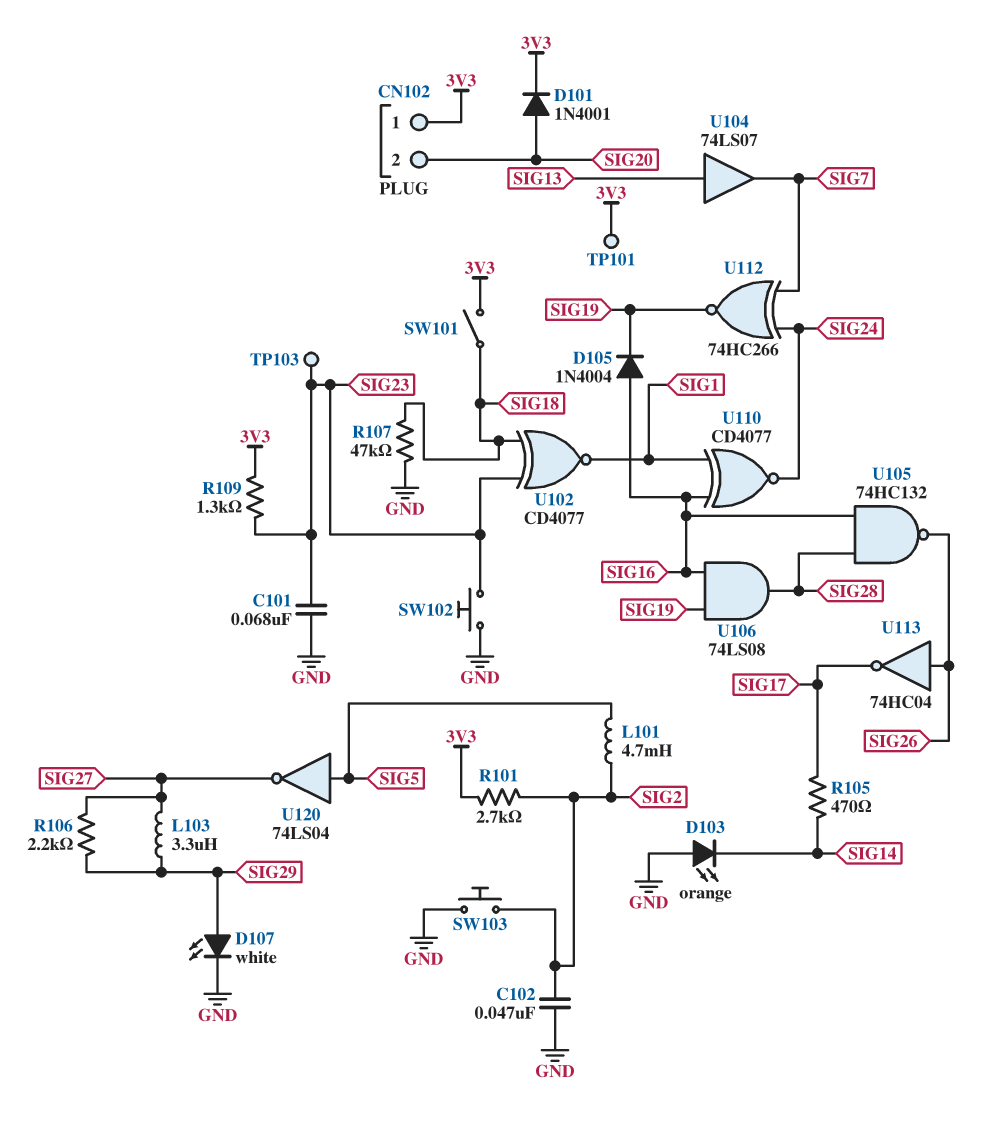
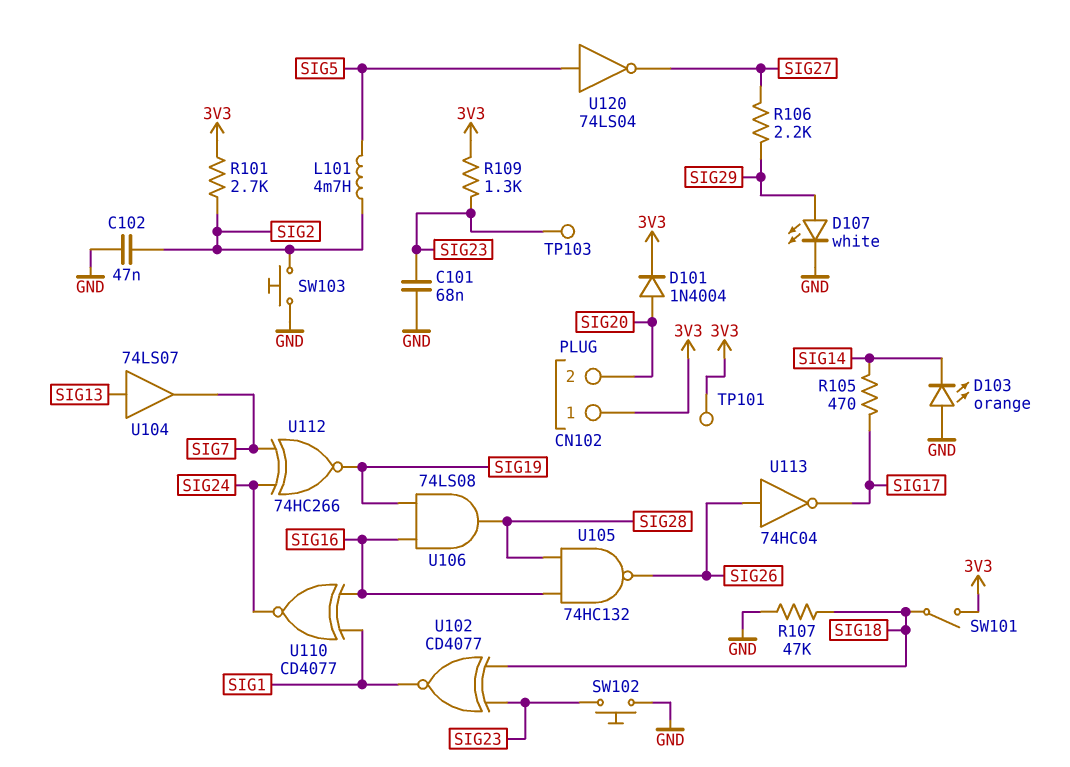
D101: diode 1N4001 (A SIG20, K 3V3) -> diode 1N4004 (A SIG20, K 3V3)
D105: diode 1N4004 (A SIG16, K SIG19) -> none
L103: 3.3uH (SIG27, SIG29) -> none

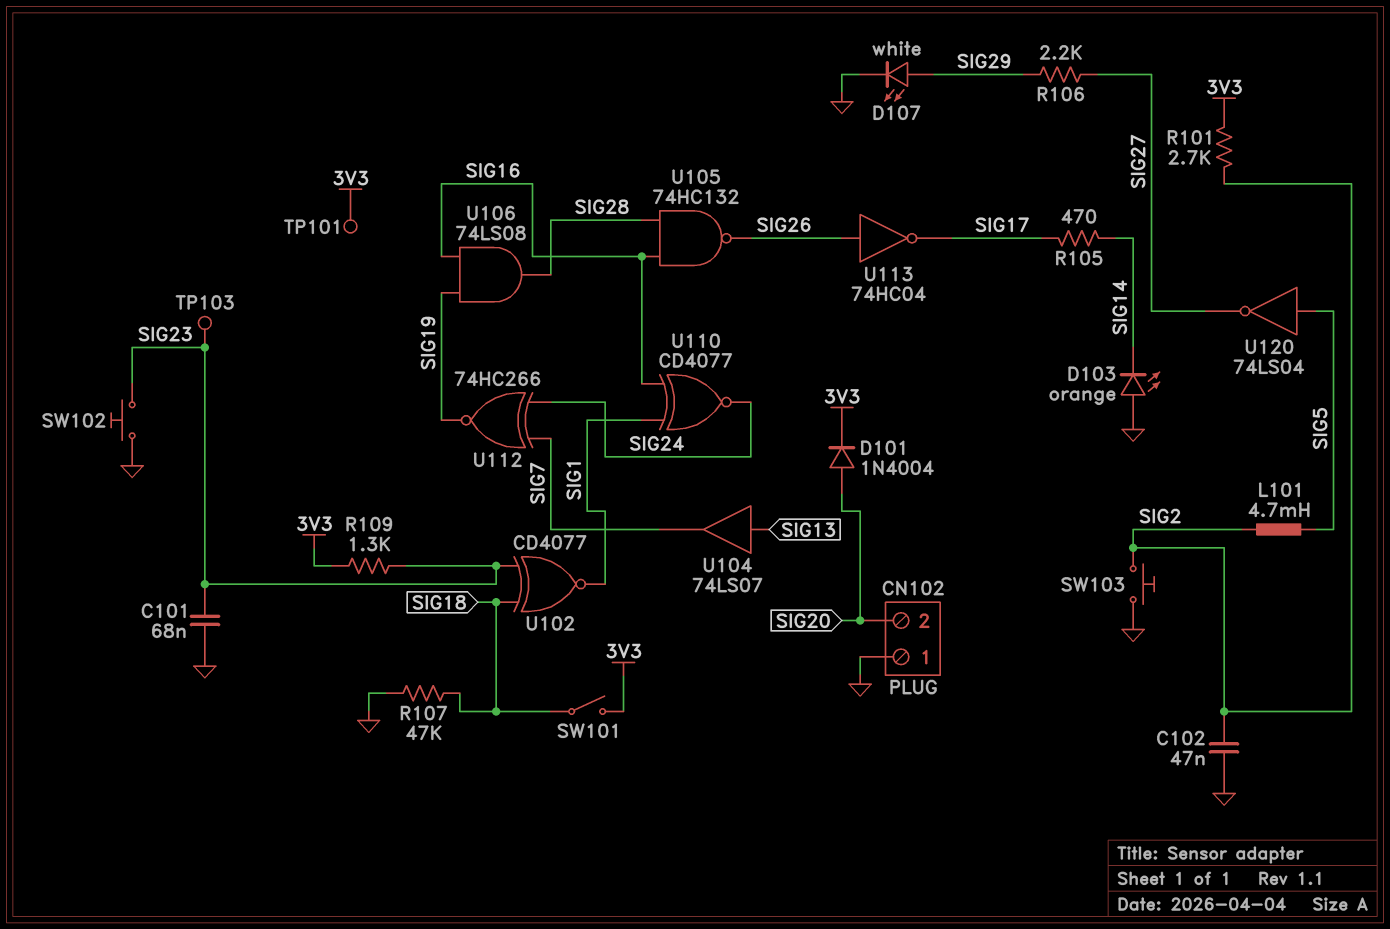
CN102 pin 1: 3V3 -> GND

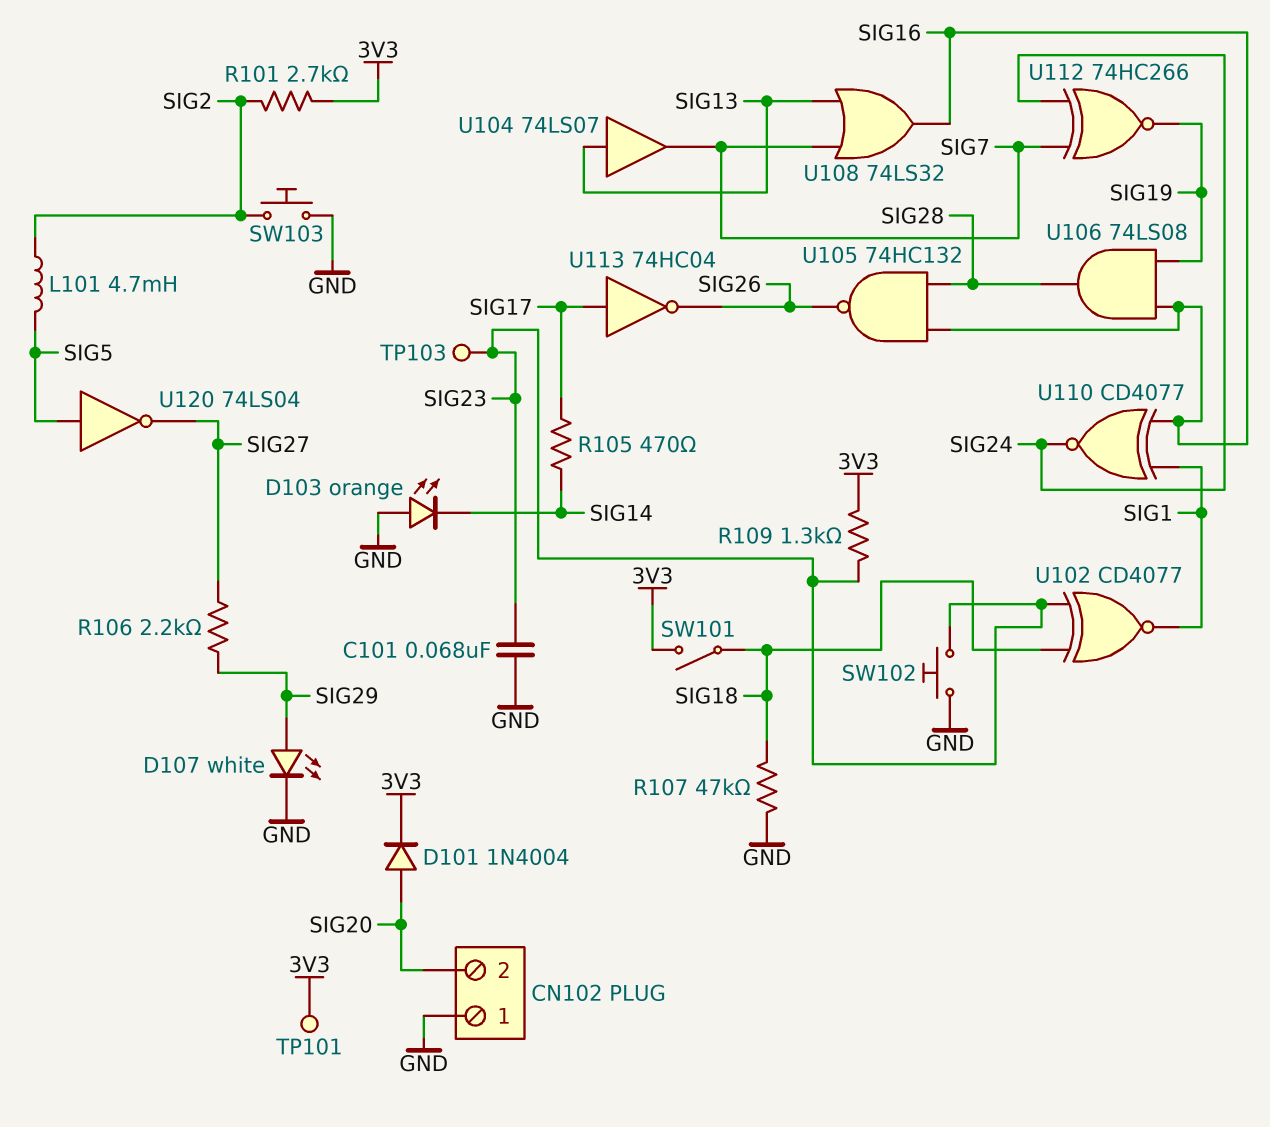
C102: 47nF (GND, SIG2) -> none
U108: none -> OR 74LS32 (in SIG7, in SIG13, out SIG16)
U113: NOT 74HC04 (in SIG26, out SIG17) -> NOT 74HC04 (in SIG17, out SIG26)

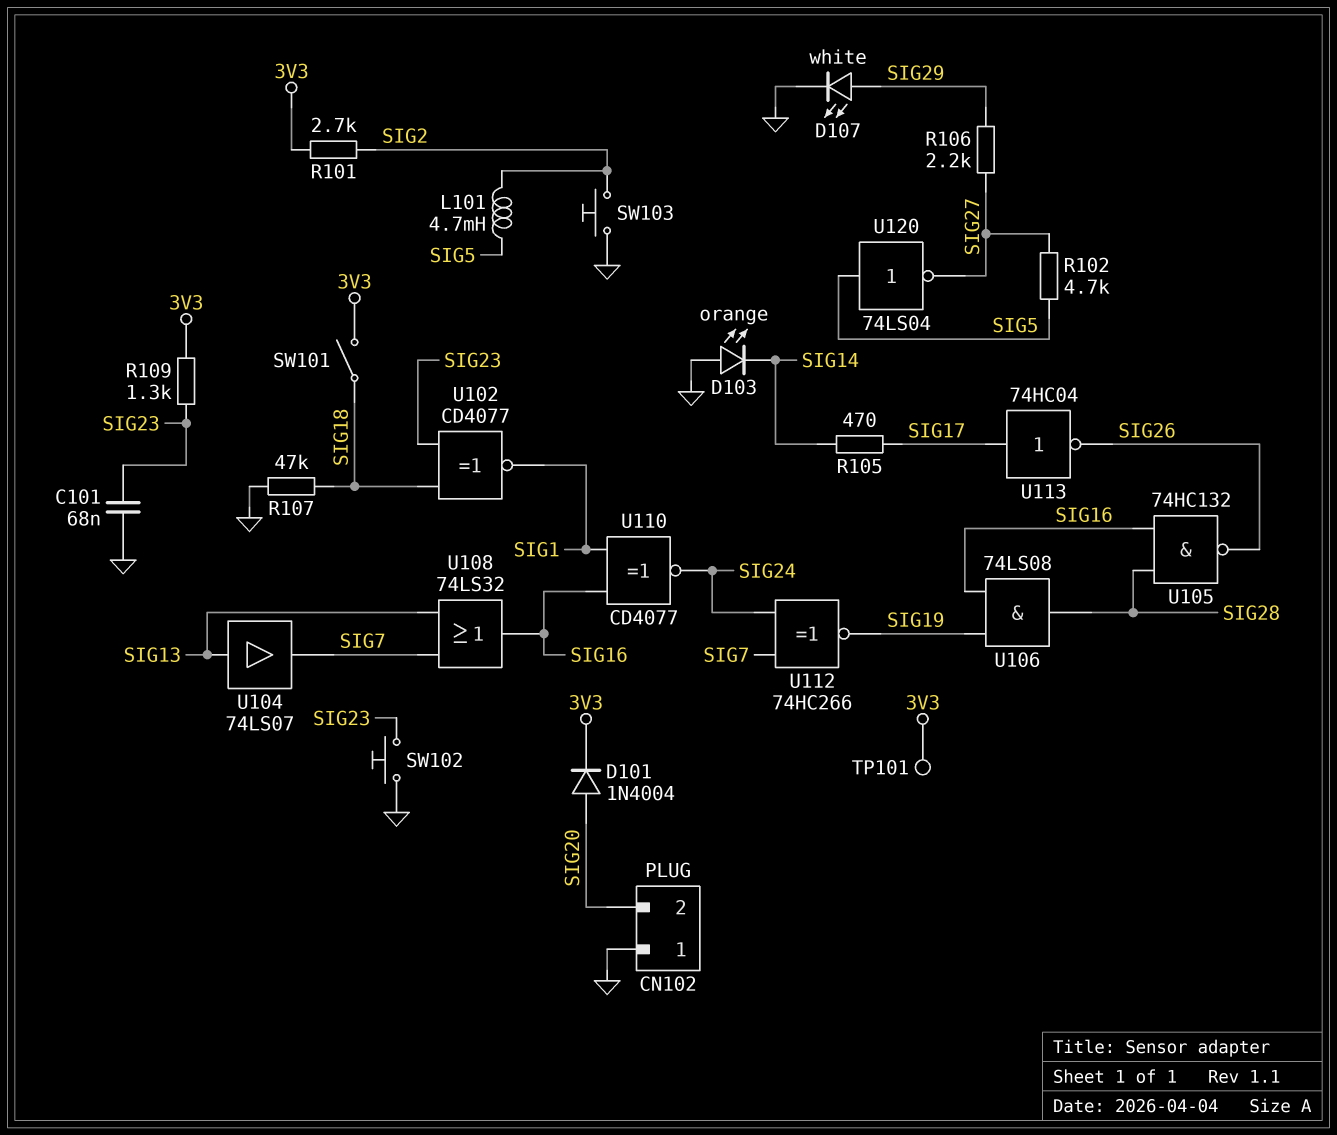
R102: none -> 4.7k (SIG5, SIG27)
TP103: test point (SIG23) -> none

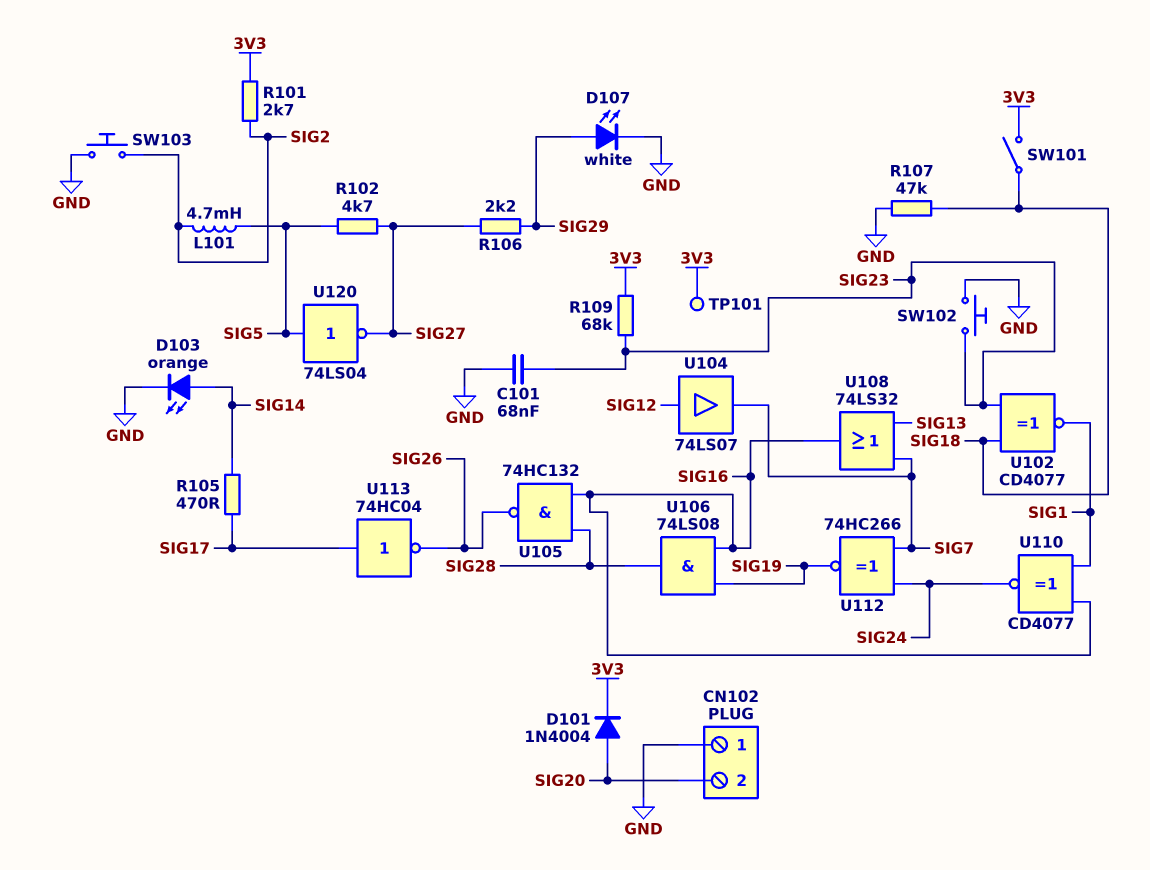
D103: LED orange (A GND, K SIG14) -> LED orange (A SIG14, K GND)
R109: 1.3k (3V3, SIG23) -> 68k (3V3, SIG23)
U104: buffer 74LS07 (in SIG13, out SIG7) -> buffer 74LS07 (in SIG12, out SIG7)

